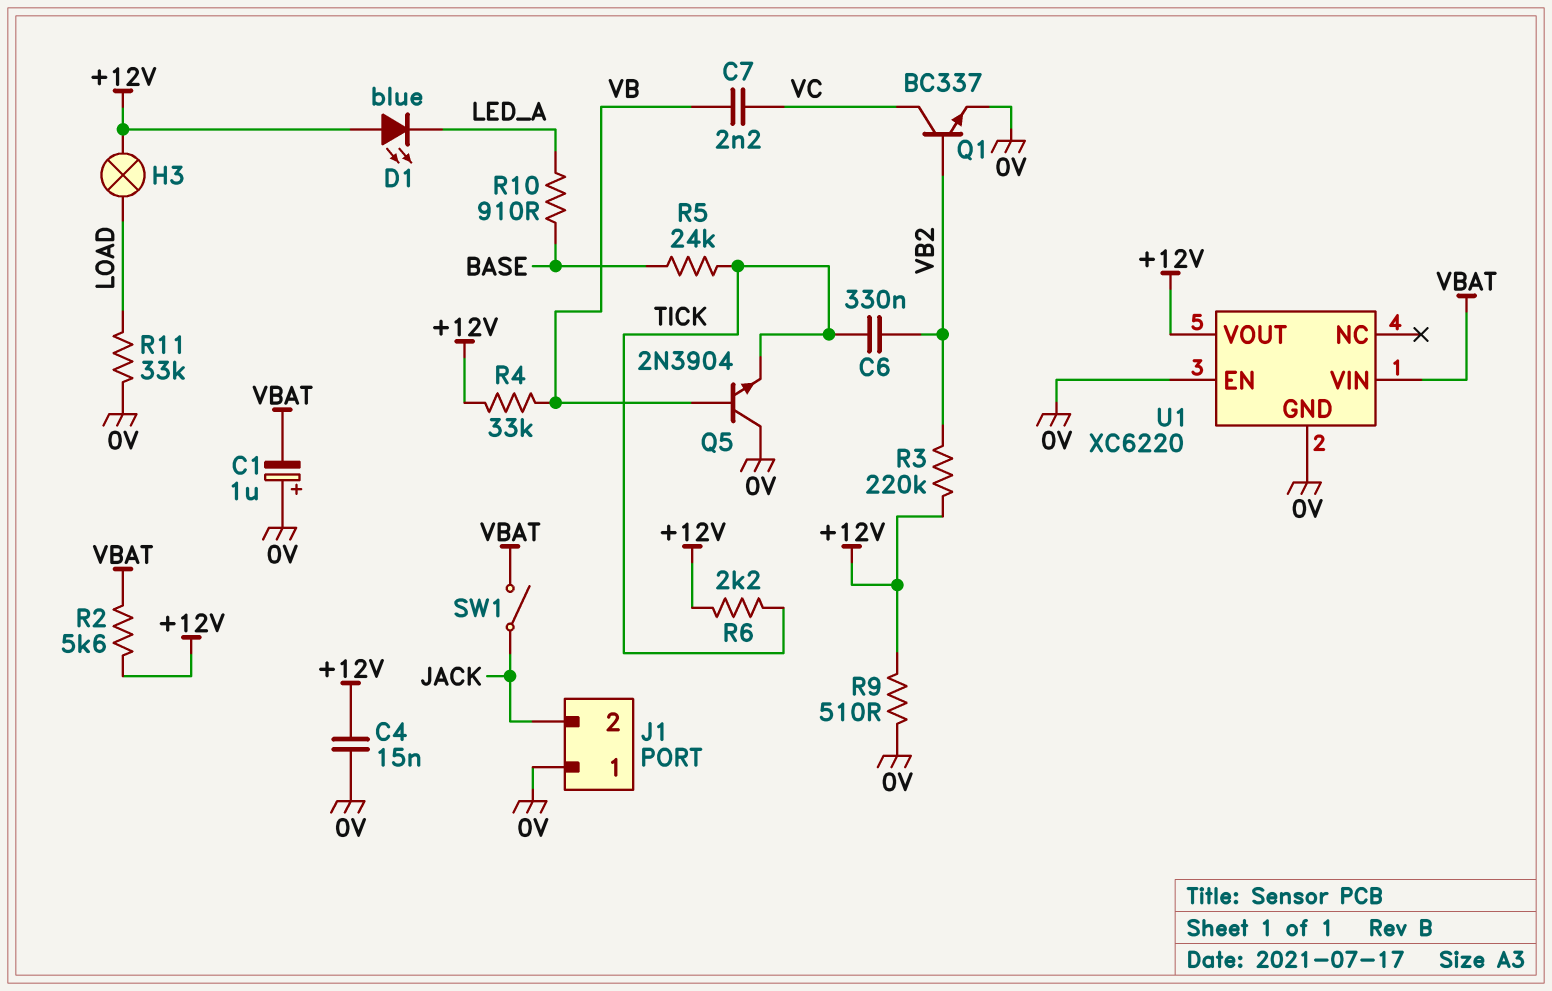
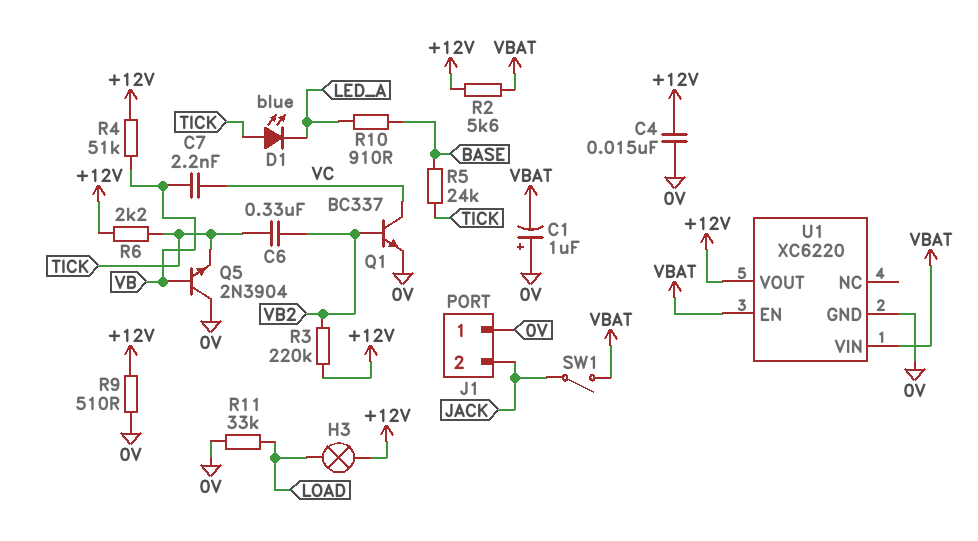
D1: LED blue (A +12V, K LED_A) -> LED blue (A TICK, K LED_A)
R4: 33k (+12V, VB) -> 51k (+12V, VB)
U1 pin EN: 0V -> VBAT

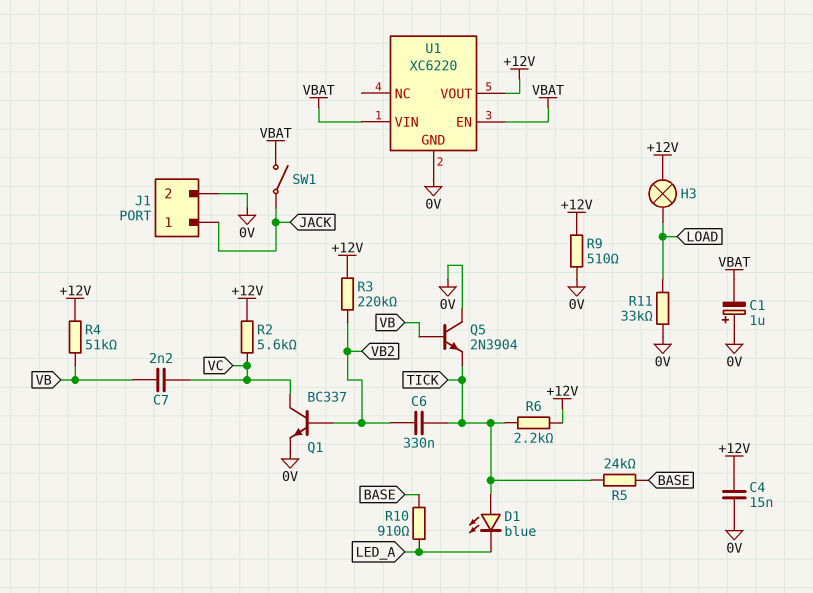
J1 pin 1: 0V -> JACK
J1 pin 2: JACK -> 0V
R2: 5.6k (+12V, VBAT) -> 5.6k (+12V, VC)

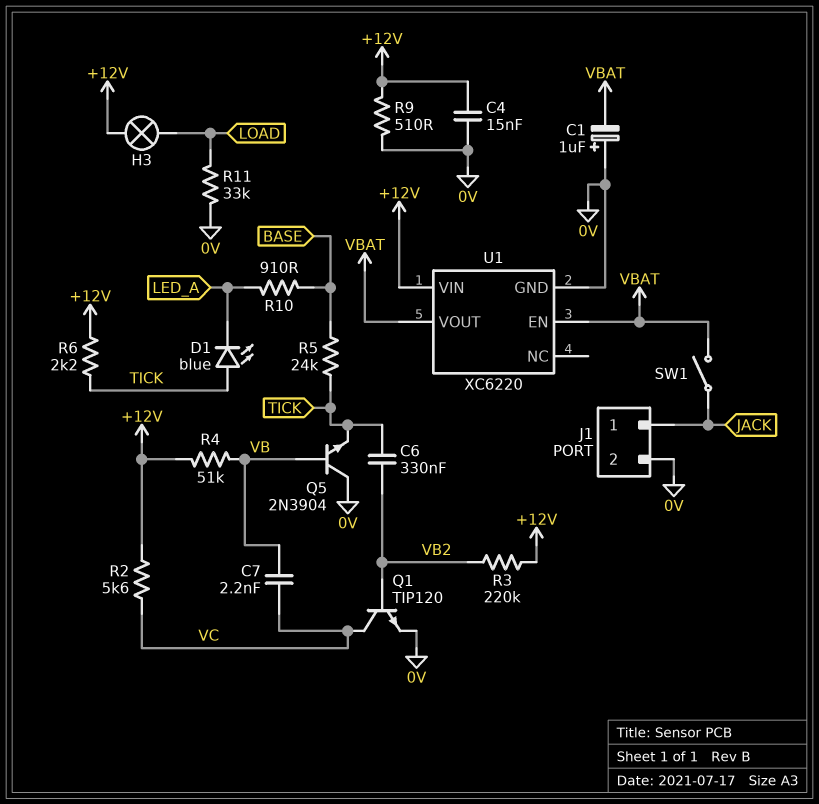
Q1: NPN BC337 (B VB2, C VC, E 0V) -> NPN TIP120 (B VB2, C VC, E 0V)
U1 pin VIN: VBAT -> +12V
U1 pin VOUT: +12V -> VBAT

